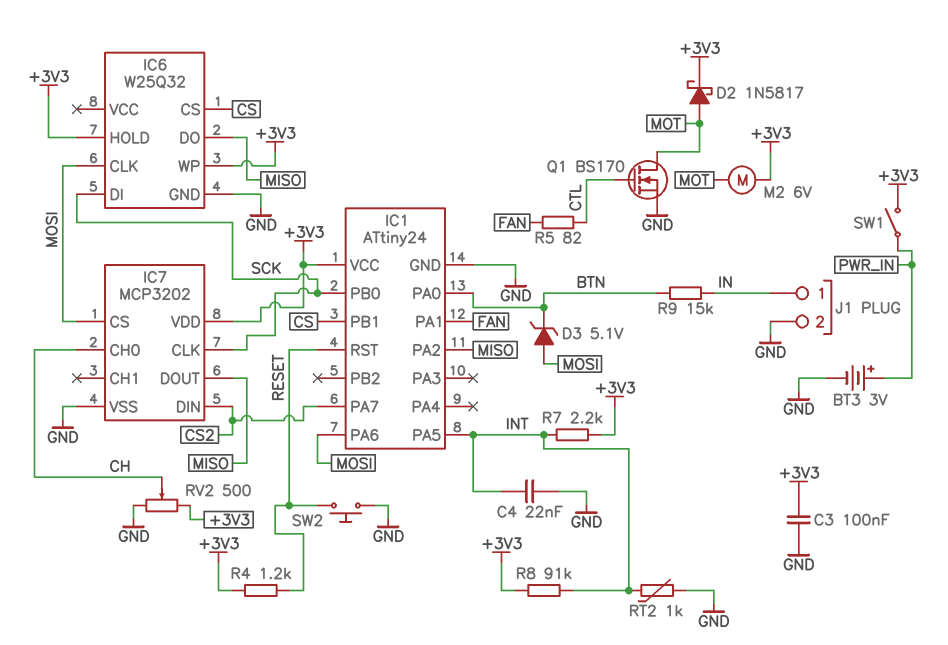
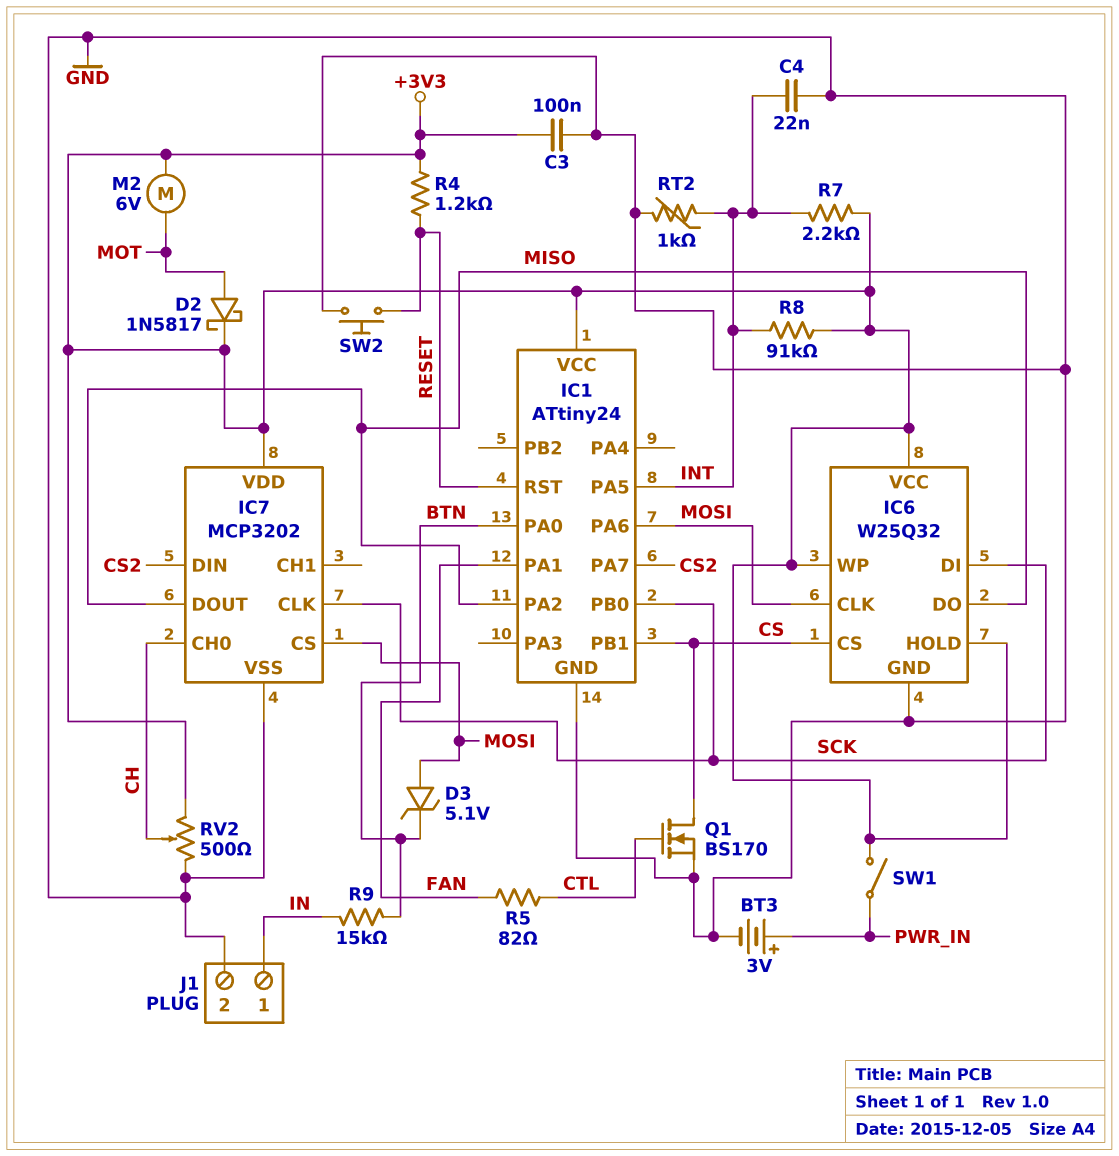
IC6 pin VCC: none -> +3V3
Q1: NMOS BS170 (G CTL, D MOT, S GND) -> NMOS BS170 (G CTL, D CS, S GND)

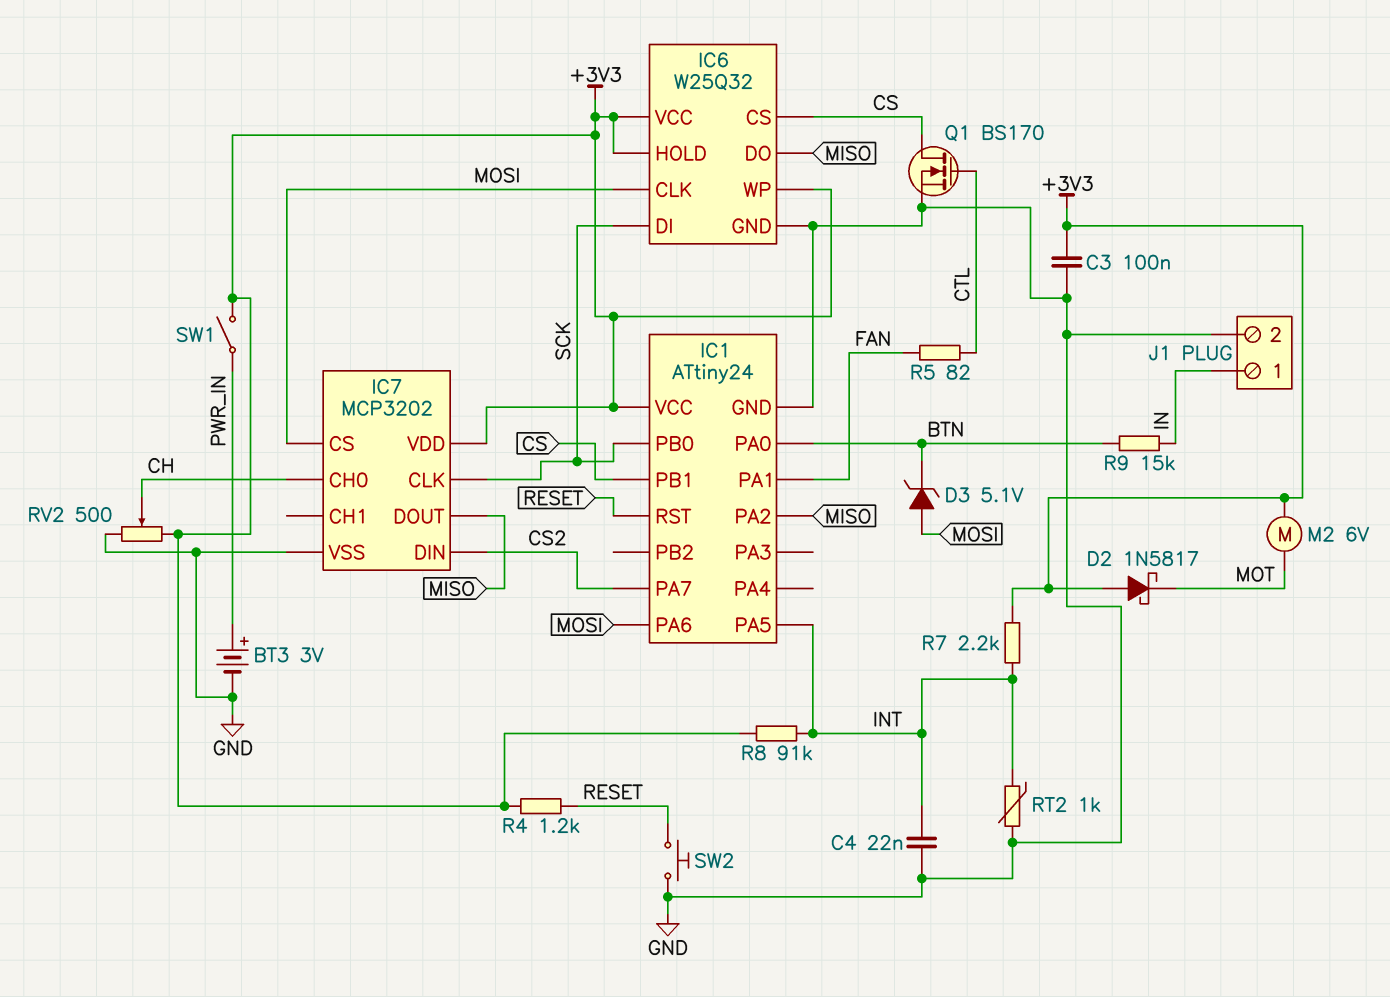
D2: schottky 1N5817 (A MOT, K +3V3) -> schottky 1N5817 (A +3V3, K MOT)

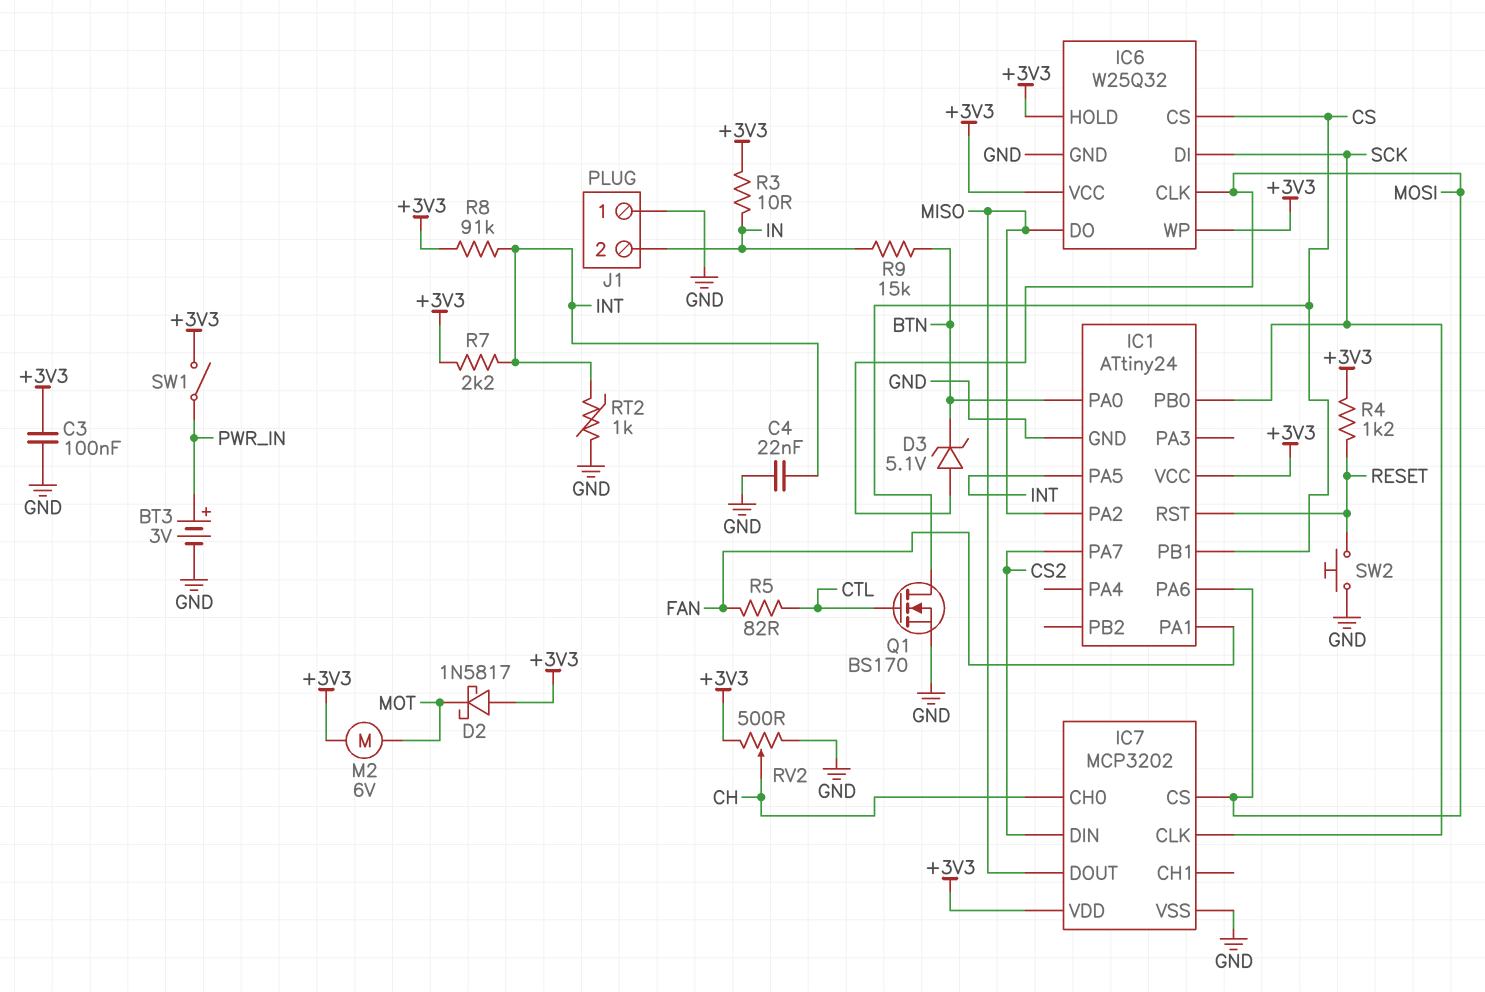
J1 pin 1: IN -> GND
J1 pin 2: GND -> IN
R3: none -> 10 (+3V3, IN)

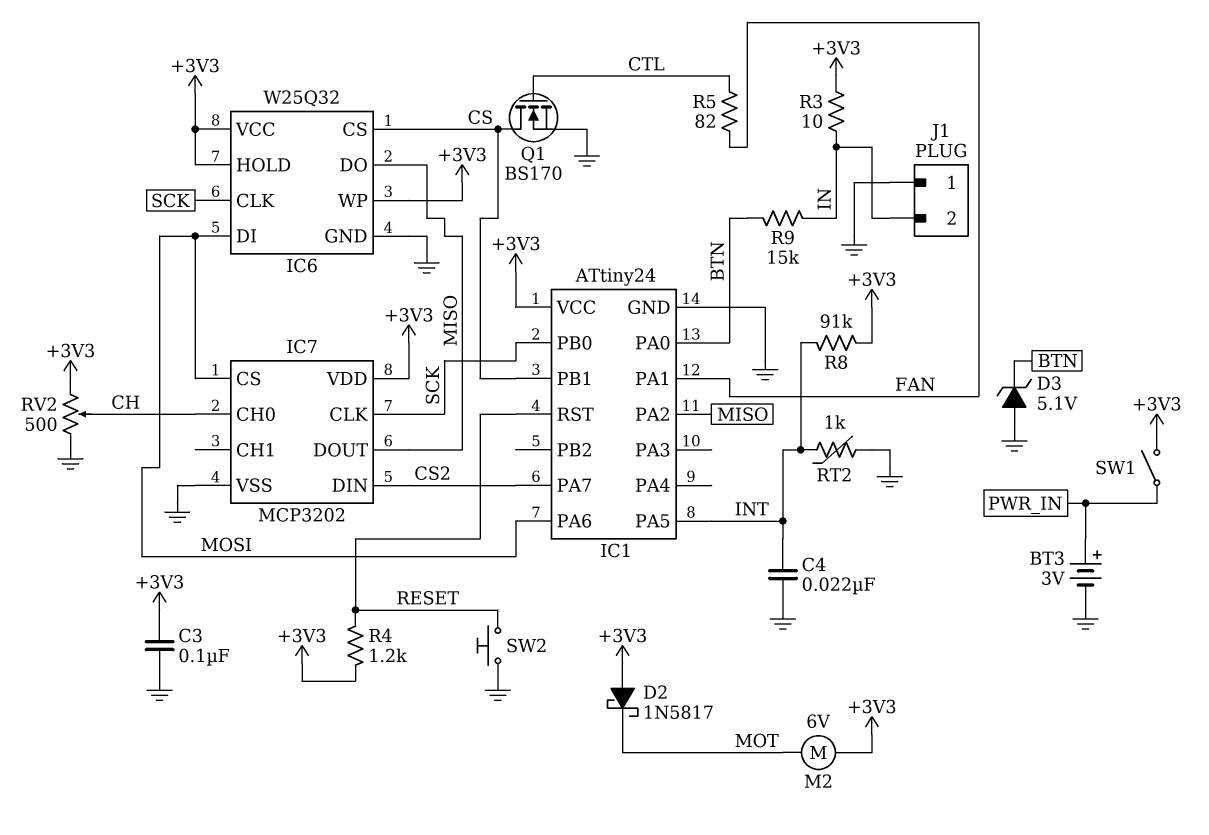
D3: zener 5.1V (A MOSI, K BTN) -> zener 5.1V (A GND, K BTN)
IC6 pin CLK: MOSI -> SCK
IC6 pin DI: SCK -> MOSI
R7: 2.2k (+3V3, INT) -> none

